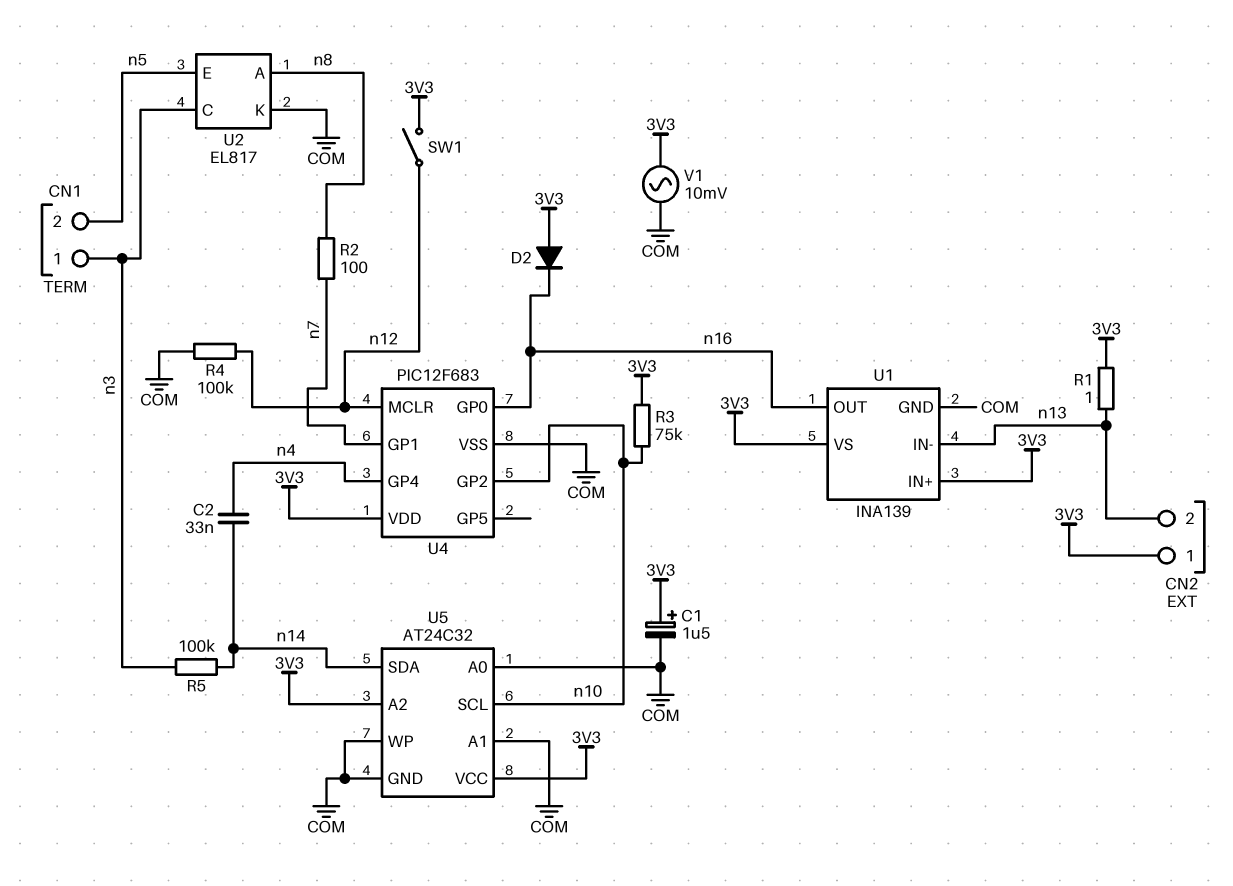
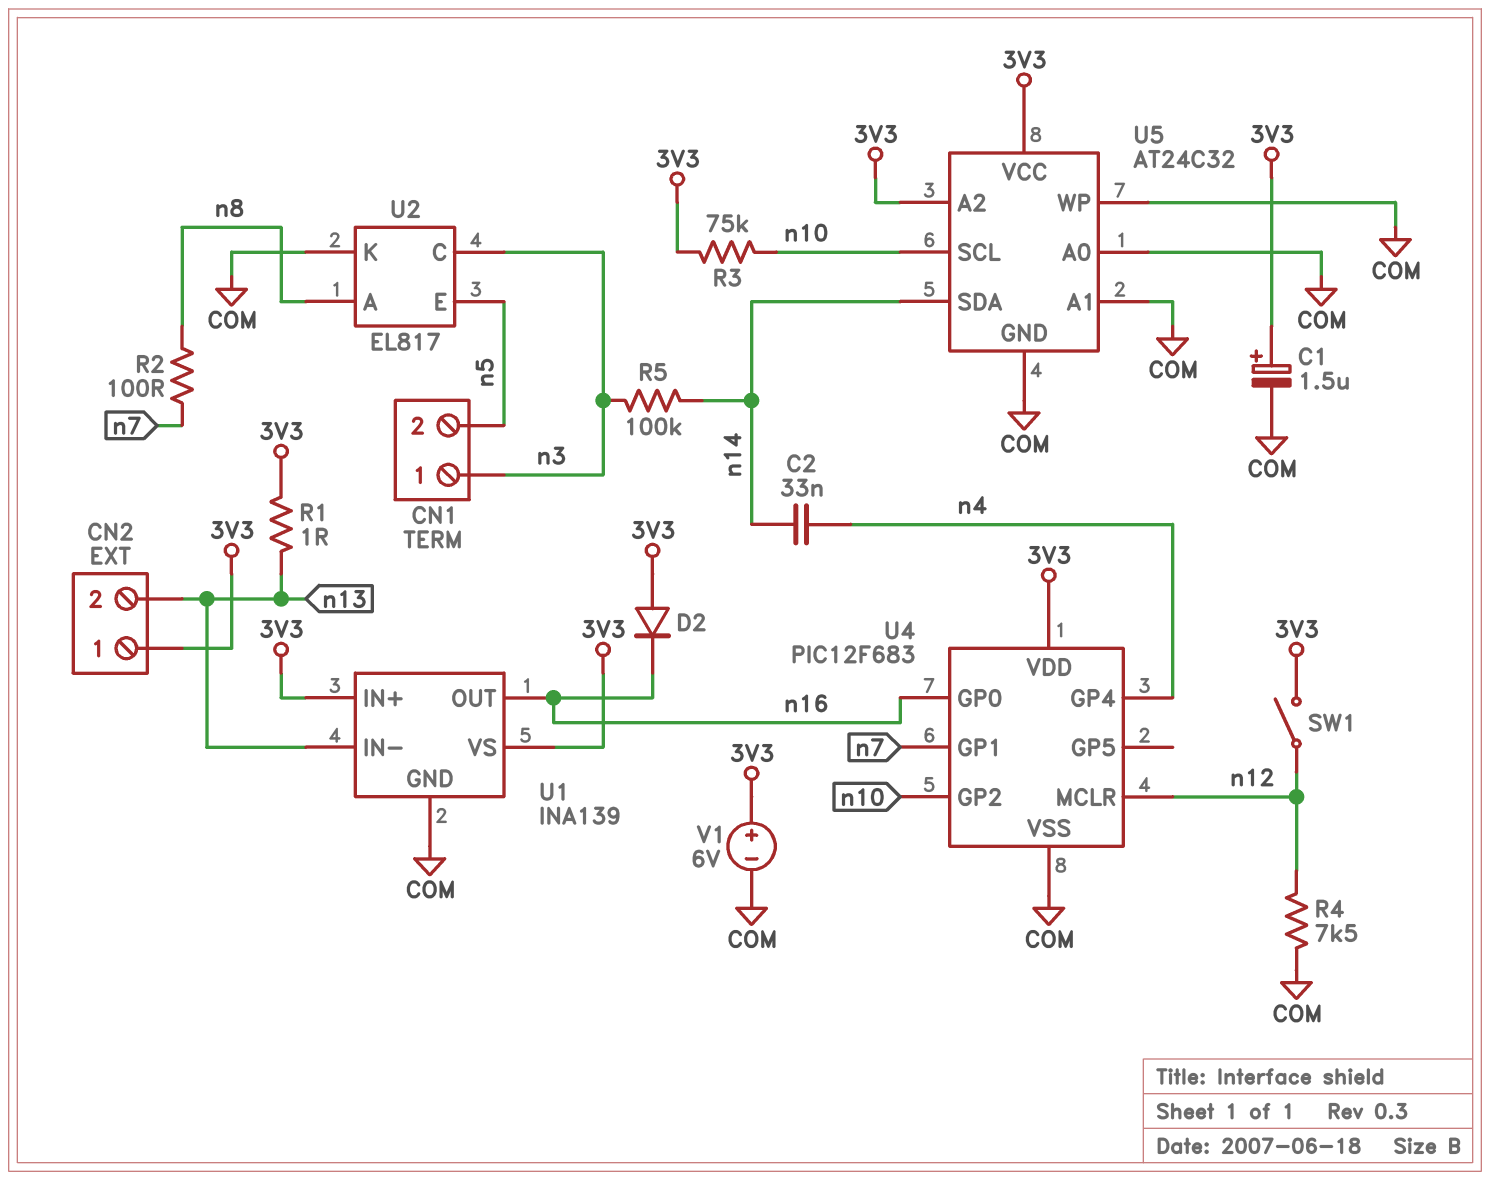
R4: 100k (COM, n12) -> 7.5k (COM, n12)
V1: AC 10mV (3V3, COM) -> 6V (plus 3V3, minus COM)

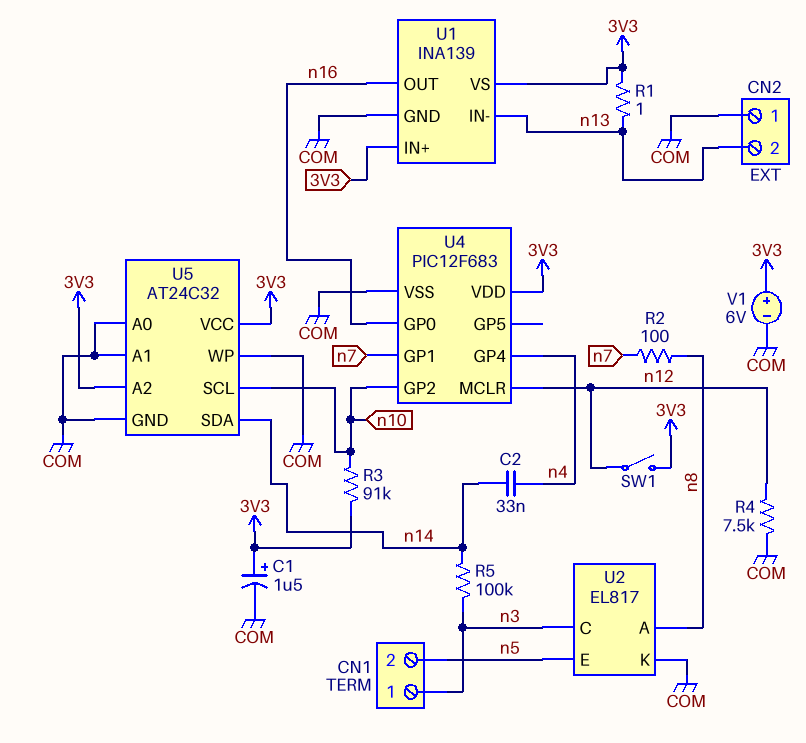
CN2 pin 1: 3V3 -> COM
D2: diode (A 3V3, K n16) -> none
R3: 75k (3V3, n10) -> 91k (3V3, n10)

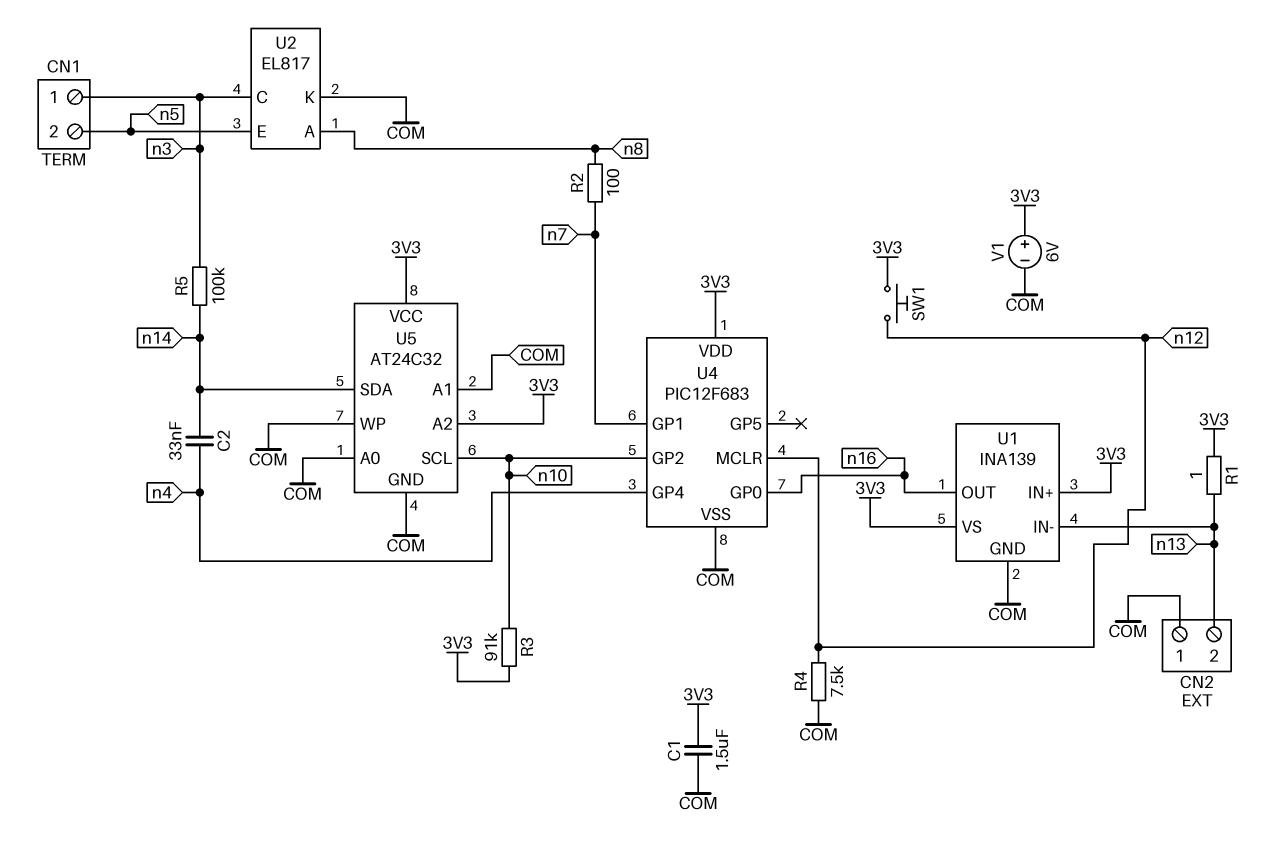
C1: 1.5uF (plus 3V3, minus COM) -> 1.5uF (3V3, COM)
SW1: switch (3V3, n12) -> button (3V3, n12)

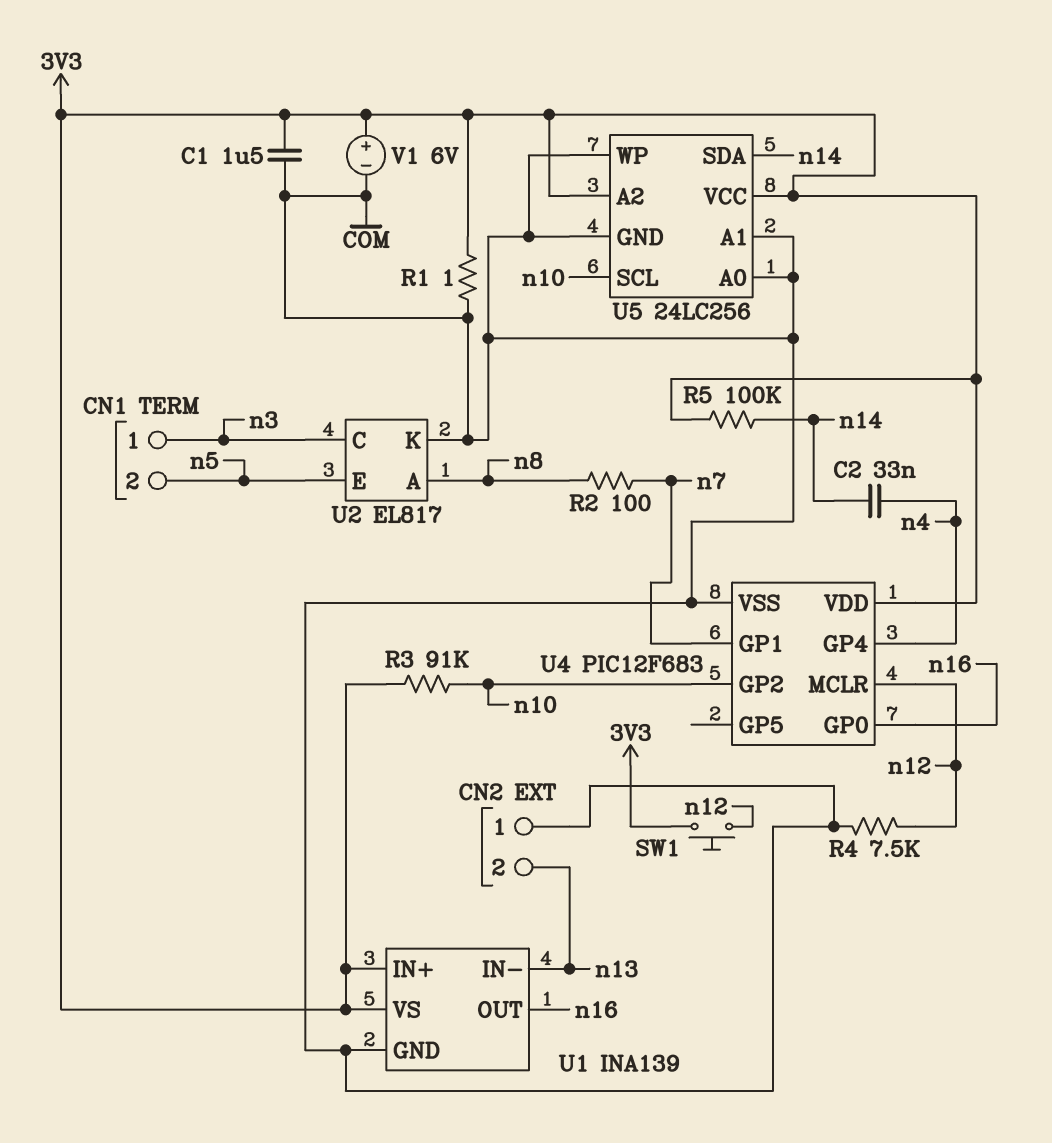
R1: 1 (3V3, n13) -> 1 (3V3, COM)
R5: 100k (n3, n14) -> 100k (3V3, n14)
U5: AT24C32 -> 24LC256

